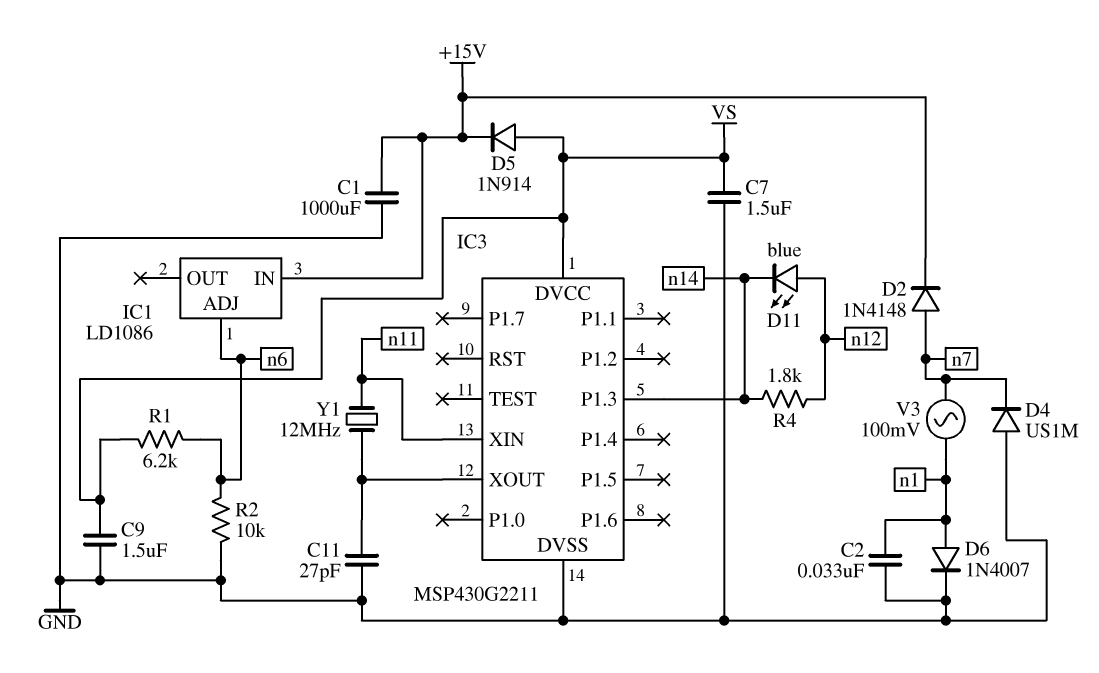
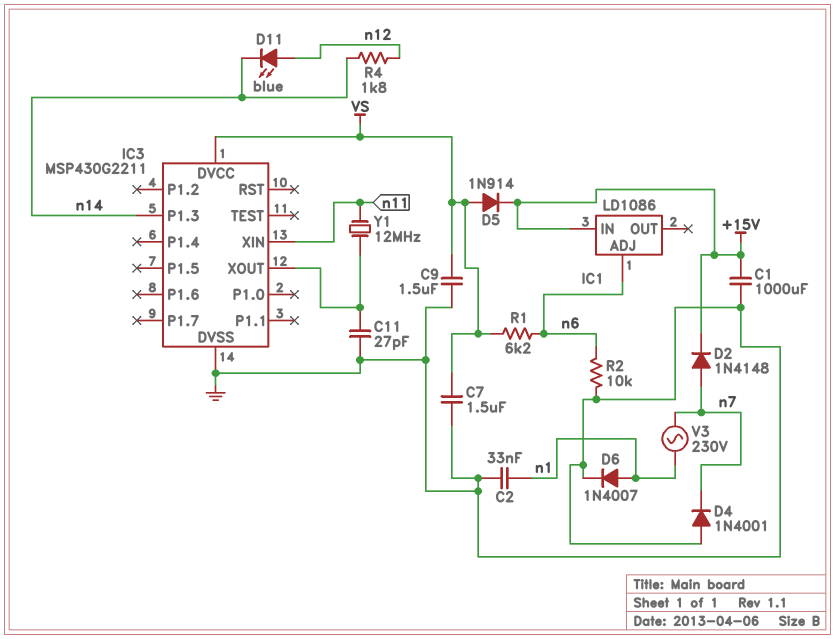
D4: diode US1M (A GND, K n7) -> diode 1N4001 (A GND, K n7)
V3: AC 100mV (n1, n7) -> AC 230V (n1, n7)

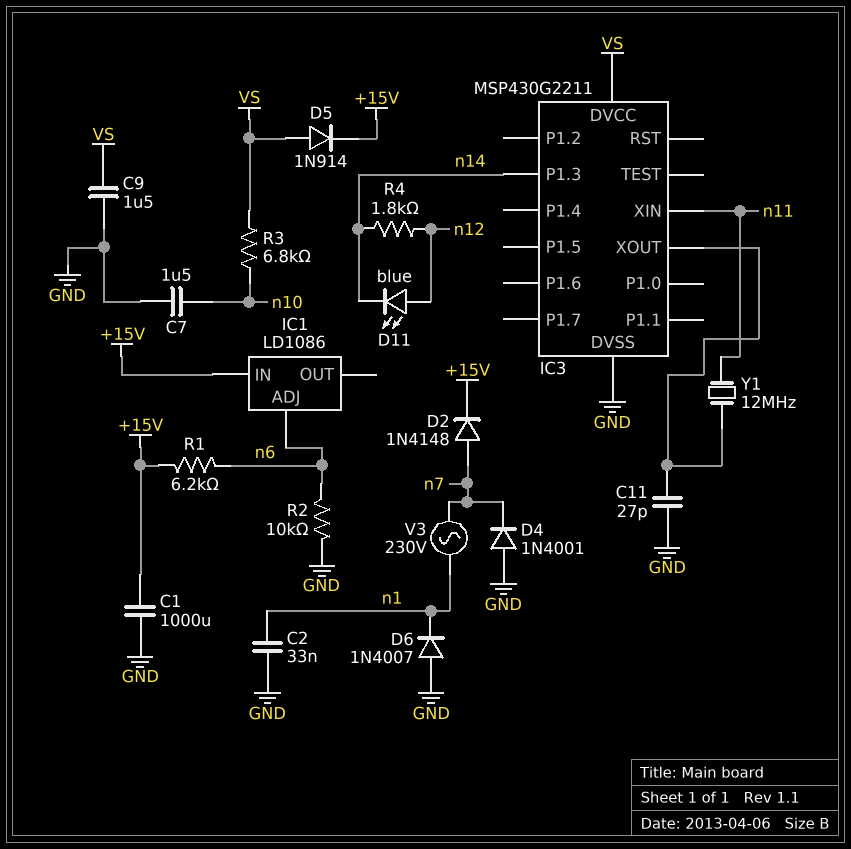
C7: 1.5uF (GND, VS) -> 1.5uF (GND, n10)
D6: diode 1N4007 (A n1, K GND) -> diode 1N4007 (A GND, K n1)
R1: 6.2k (VS, n6) -> 6.2k (+15V, n6)
R3: none -> 6.8k (VS, n10)

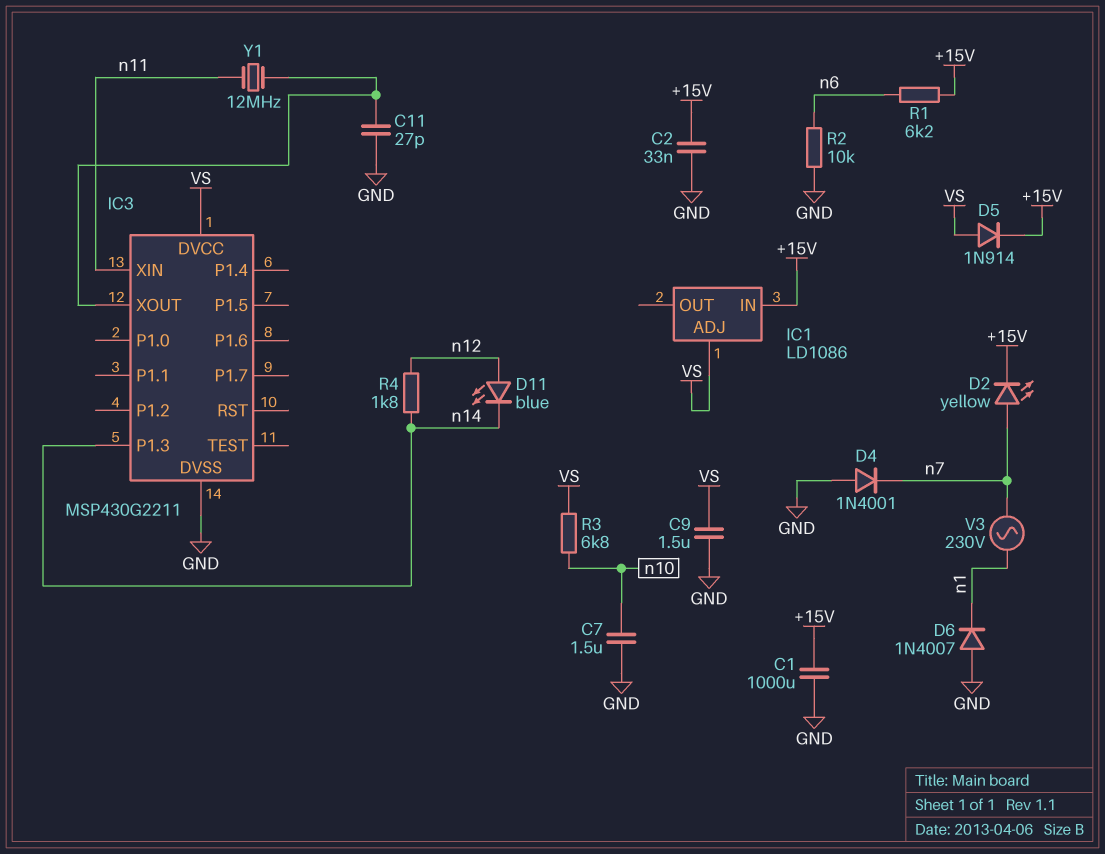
C2: 33nF (GND, n1) -> 33nF (+15V, GND)
D2: diode 1N4148 (A n7, K +15V) -> LED yellow (A n7, K +15V)
IC1 pin ADJ: n6 -> VS

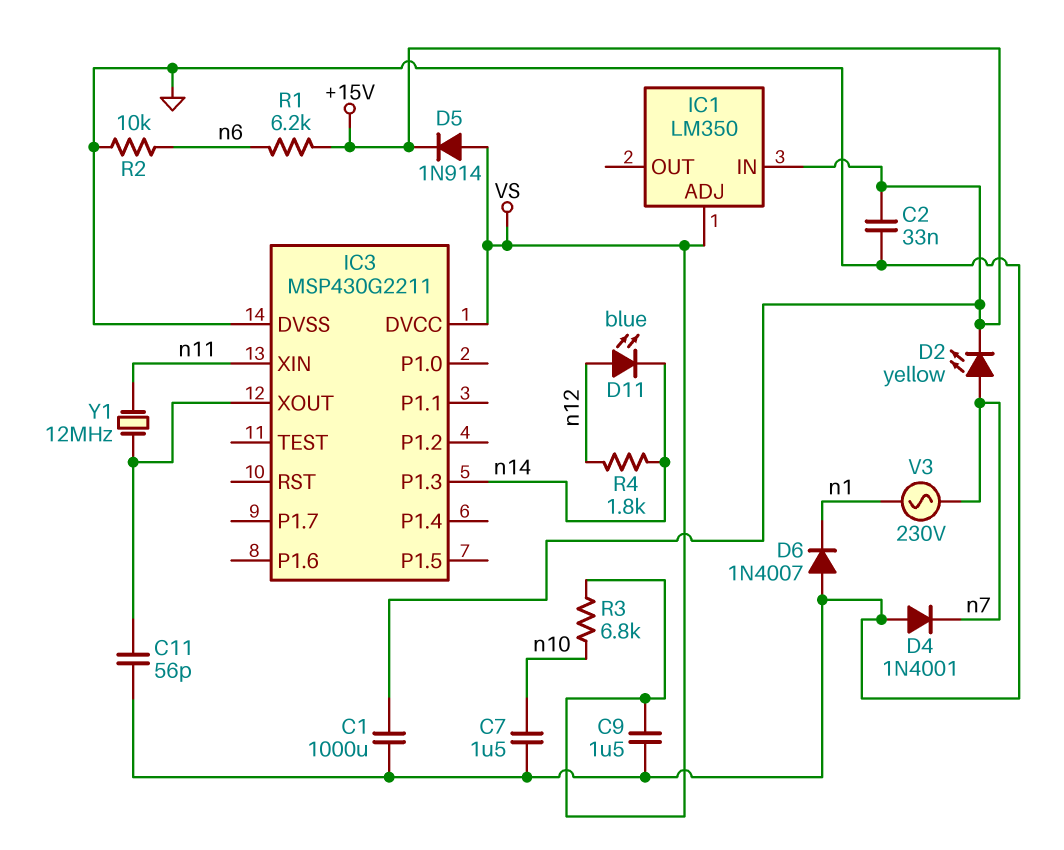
C11: 27pF (GND, IC3/XOUT) -> 56pF (GND, IC3/XOUT)
IC1: LD1086 -> LM350

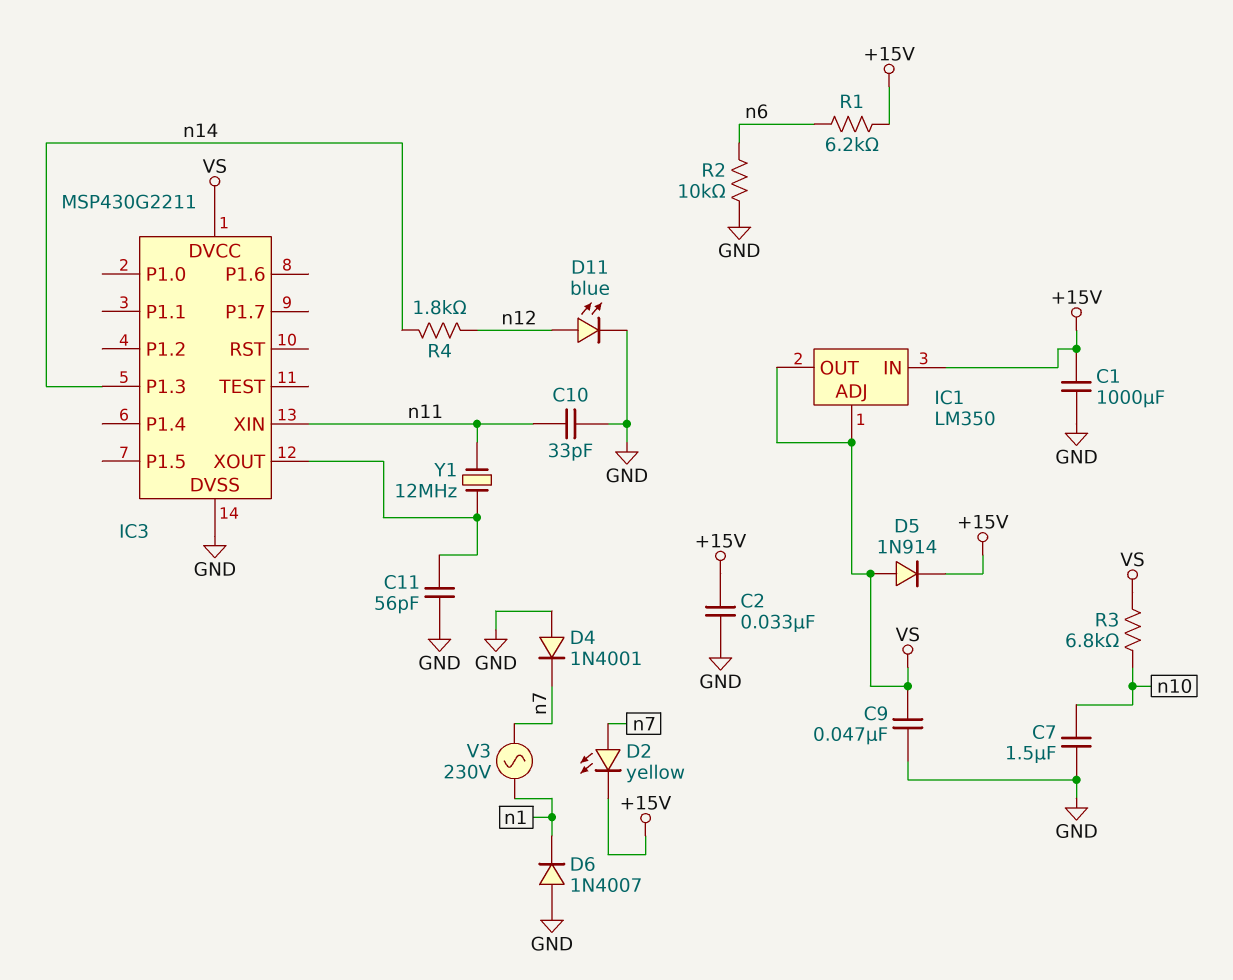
C9: 1.5uF (GND, VS) -> 47nF (GND, VS)
C10: none -> 33pF (GND, n11)
D11: LED blue (A n12, K n14) -> LED blue (A n12, K GND)
IC1 pin OUT: none -> VS

